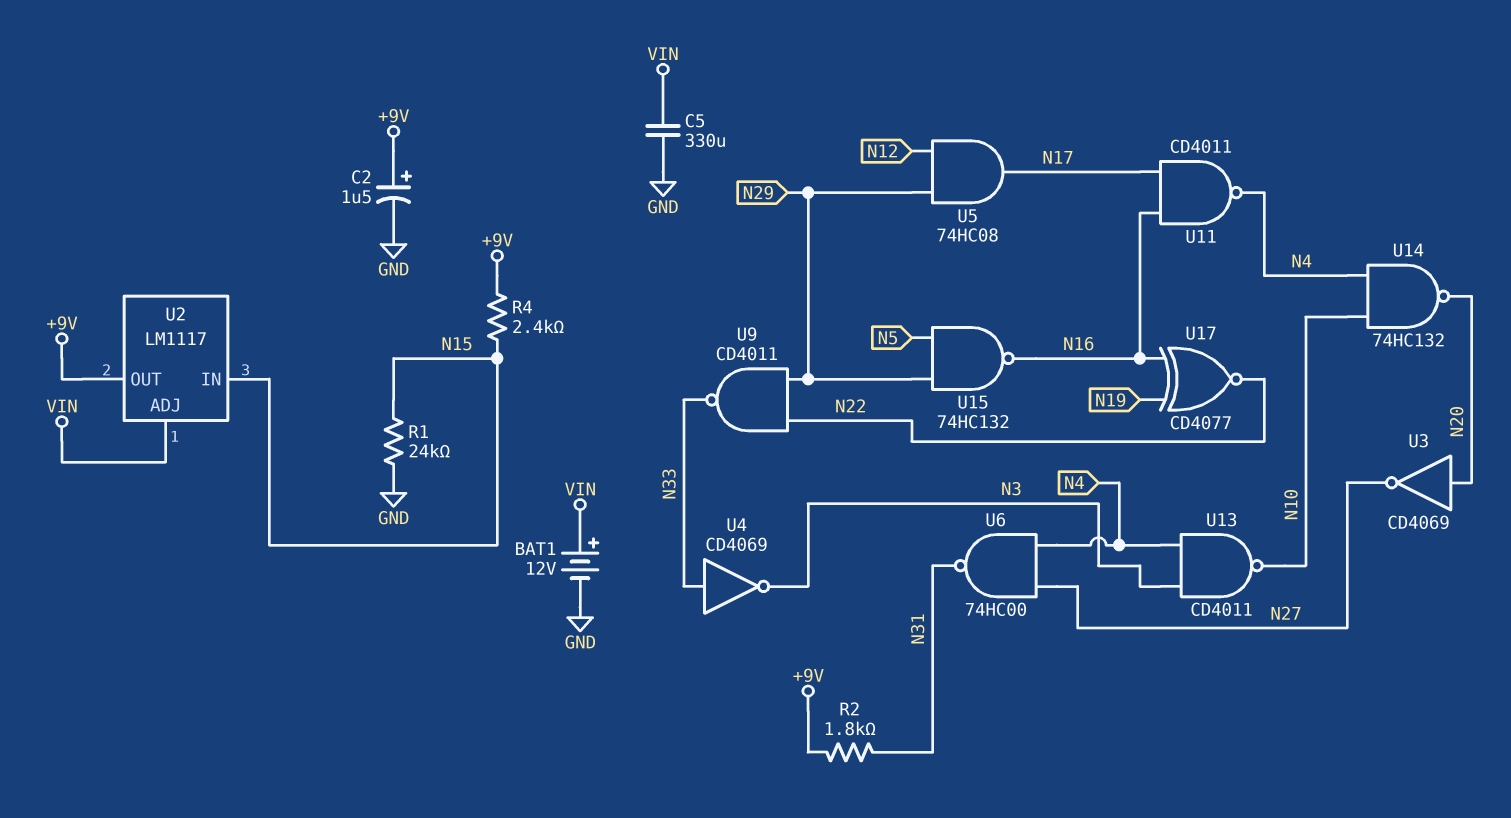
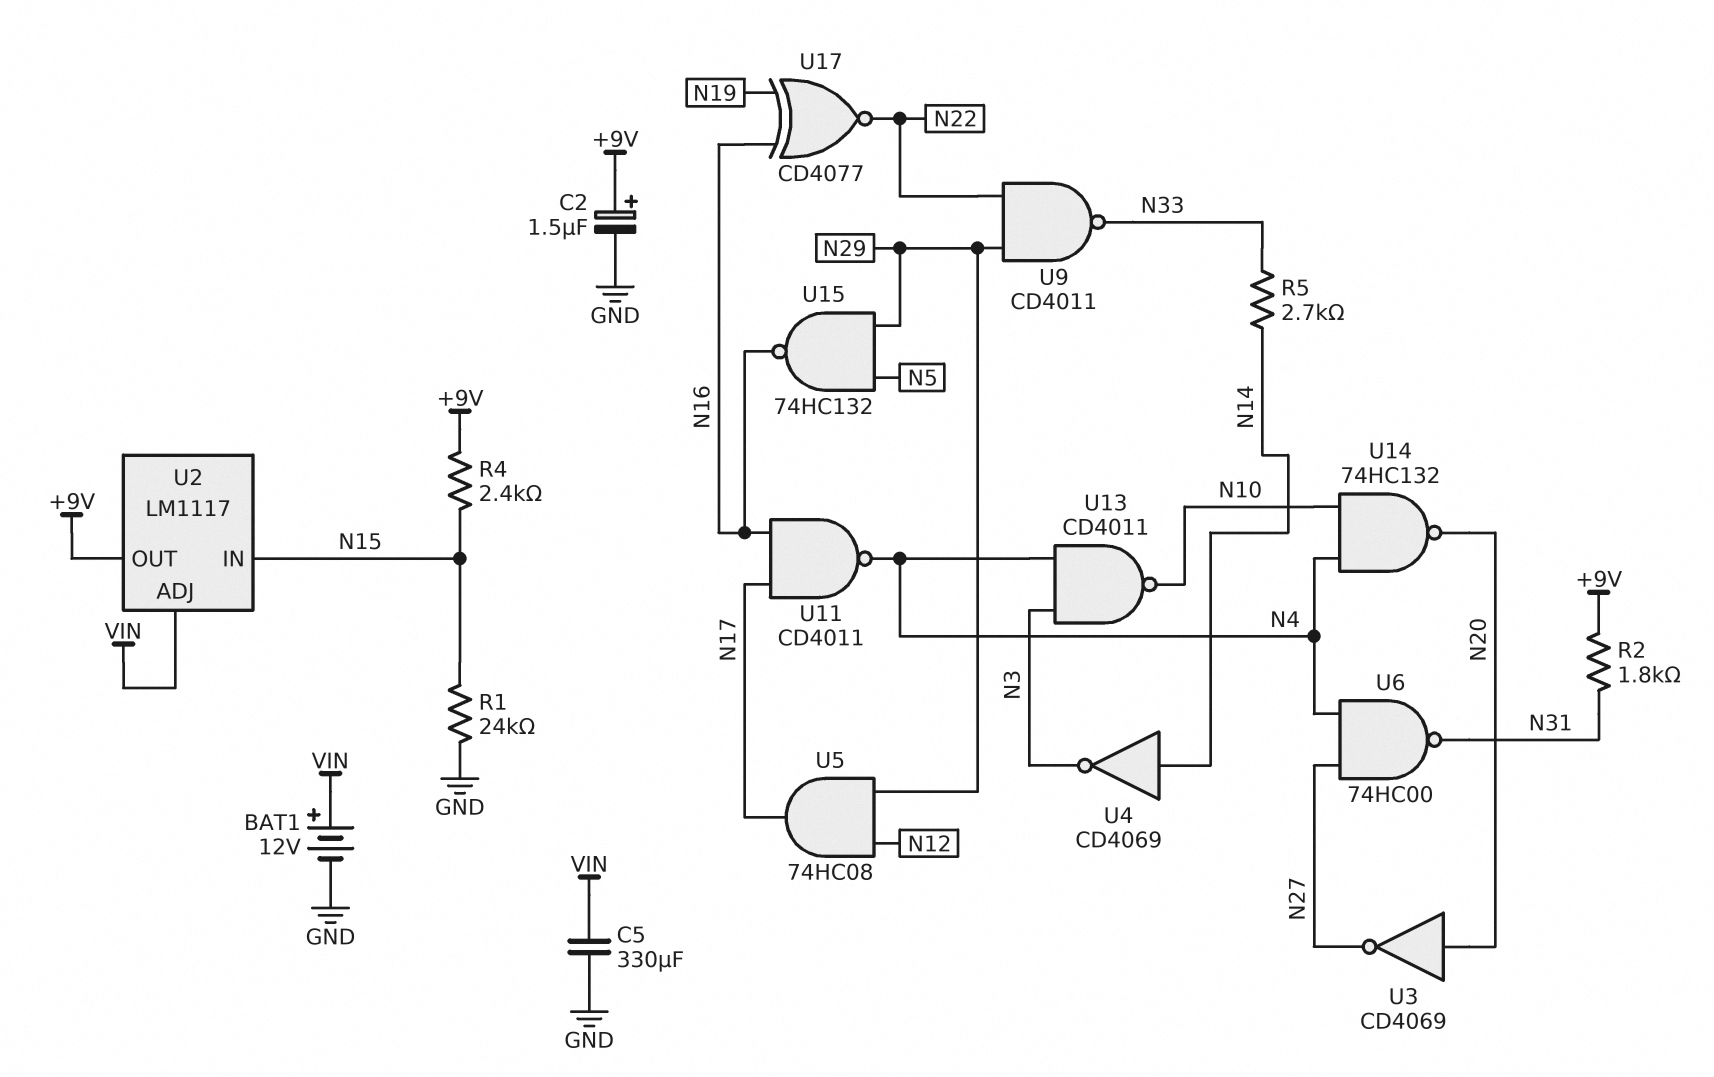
R5: none -> 2.7k (N14, N33)
U4: NOT CD4069 (in N33, out N3) -> NOT CD4069 (in N14, out N3)

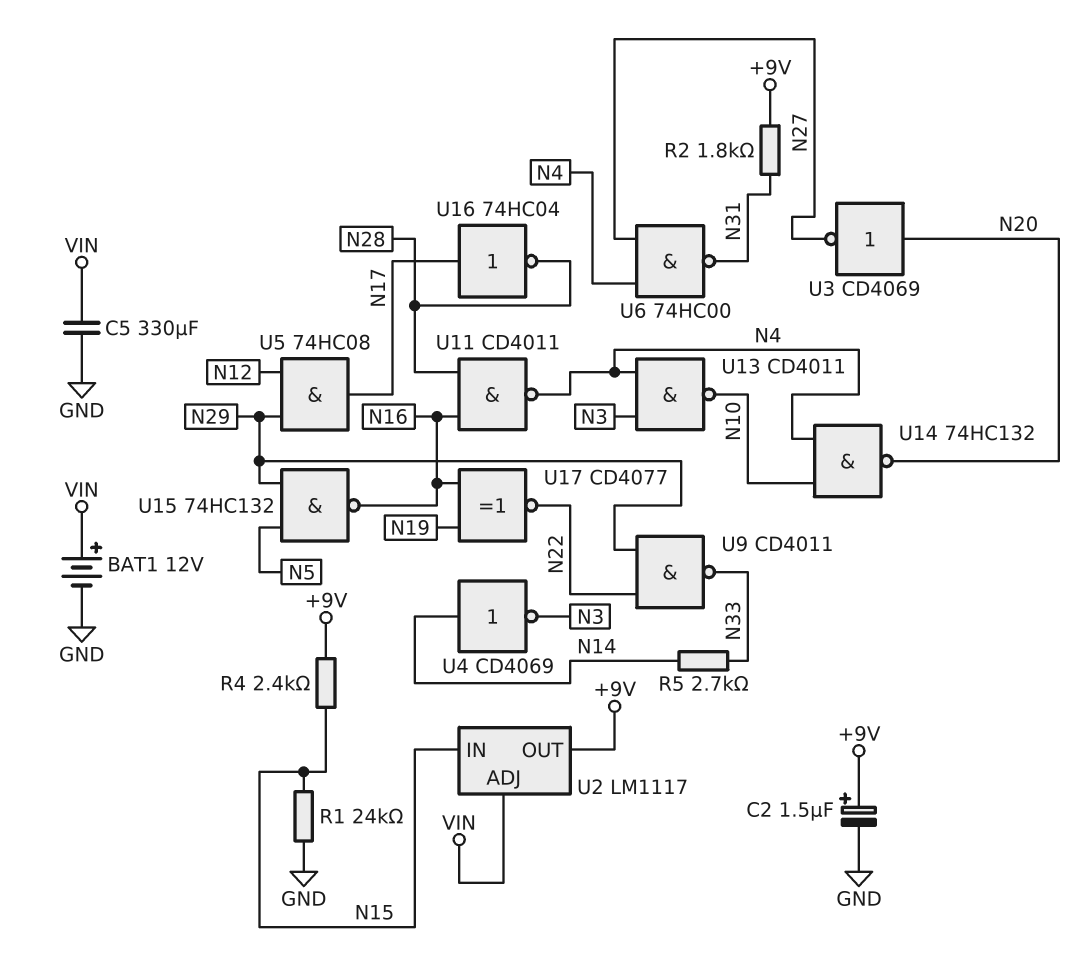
U11: NAND CD4011 (in N16, in N17, out N4) -> NAND CD4011 (in N16, in N28, out N4)
U16: none -> NOT 74HC04 (in N17, out N28)

